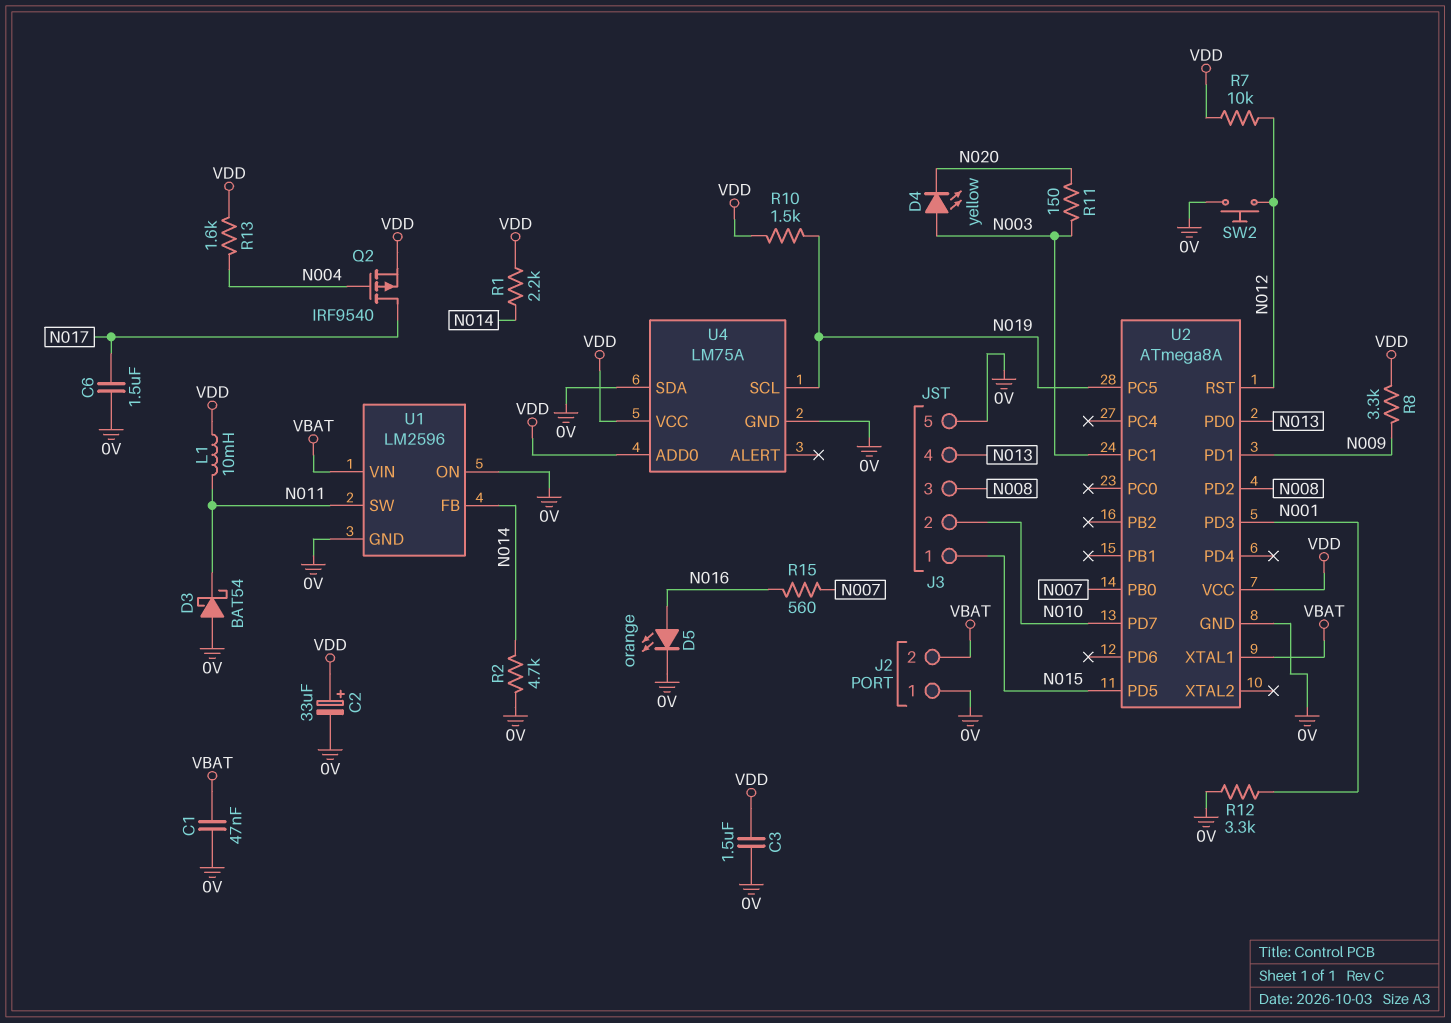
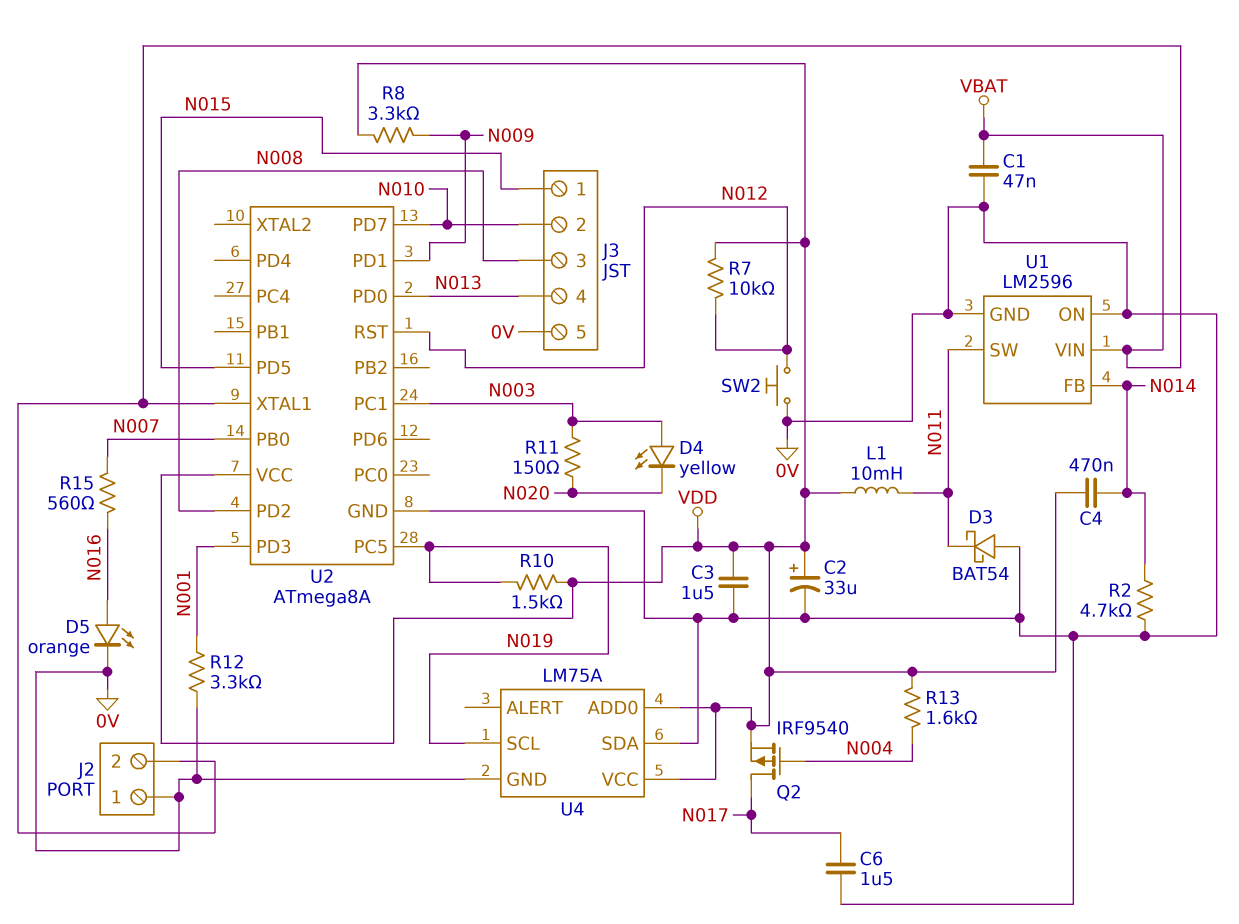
C4: none -> 470nF (N014, VDD)
R1: 2.2k (N014, VDD) -> none

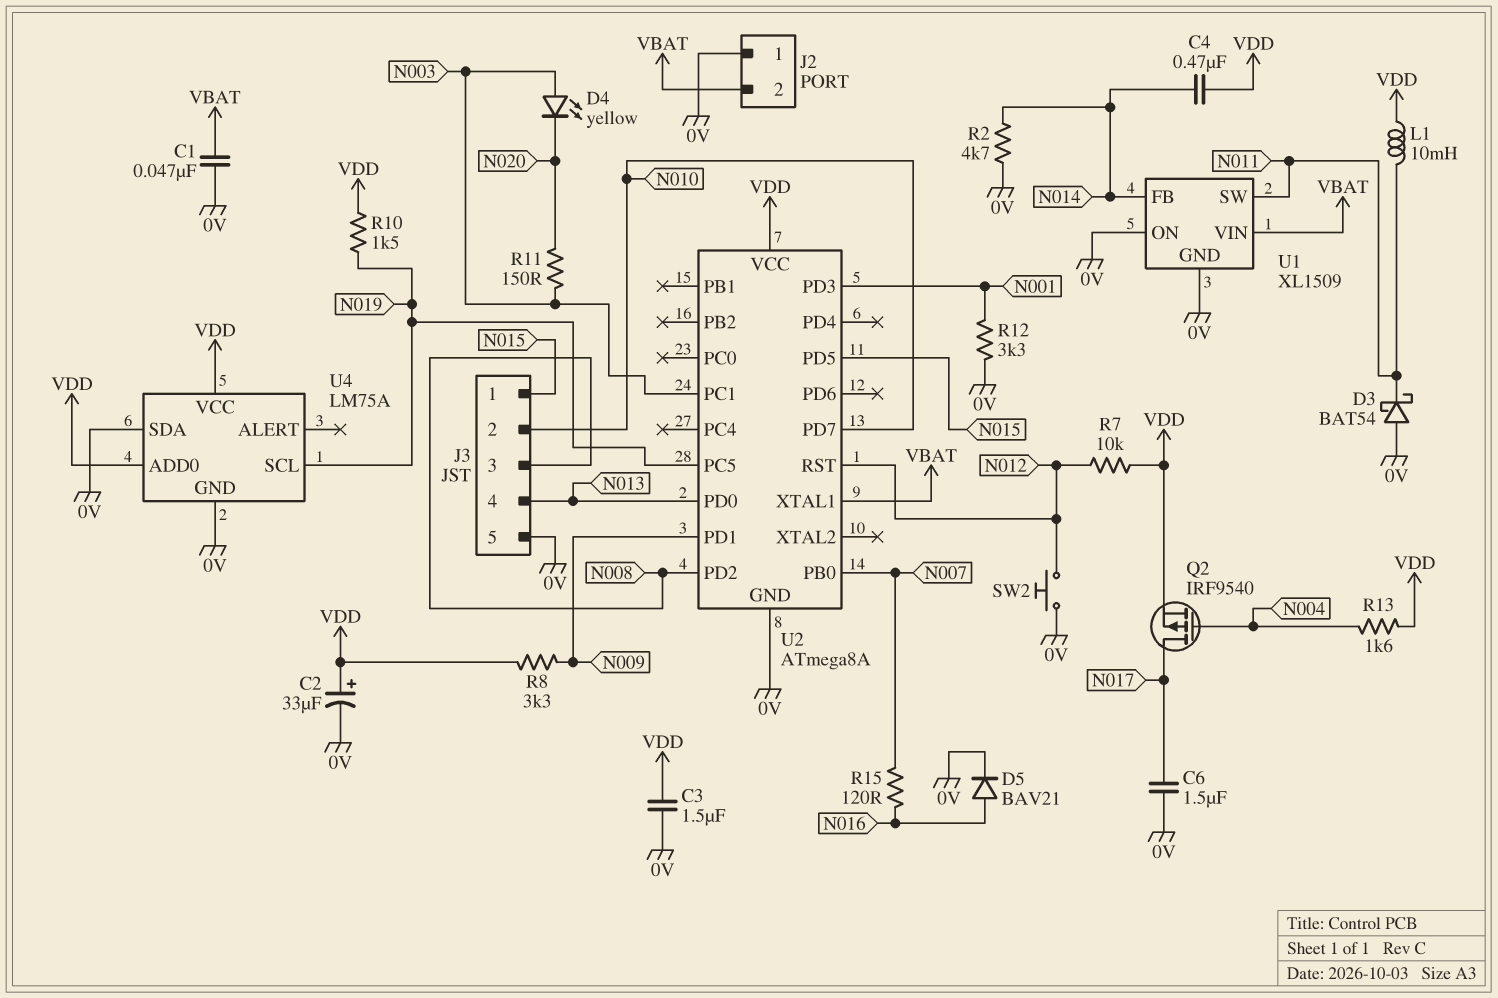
D5: LED orange (A N016, K 0V) -> diode BAV21 (A N016, K 0V)
R15: 560 (N007, N016) -> 120 (N007, N016)
U1: LM2596 -> XL1509

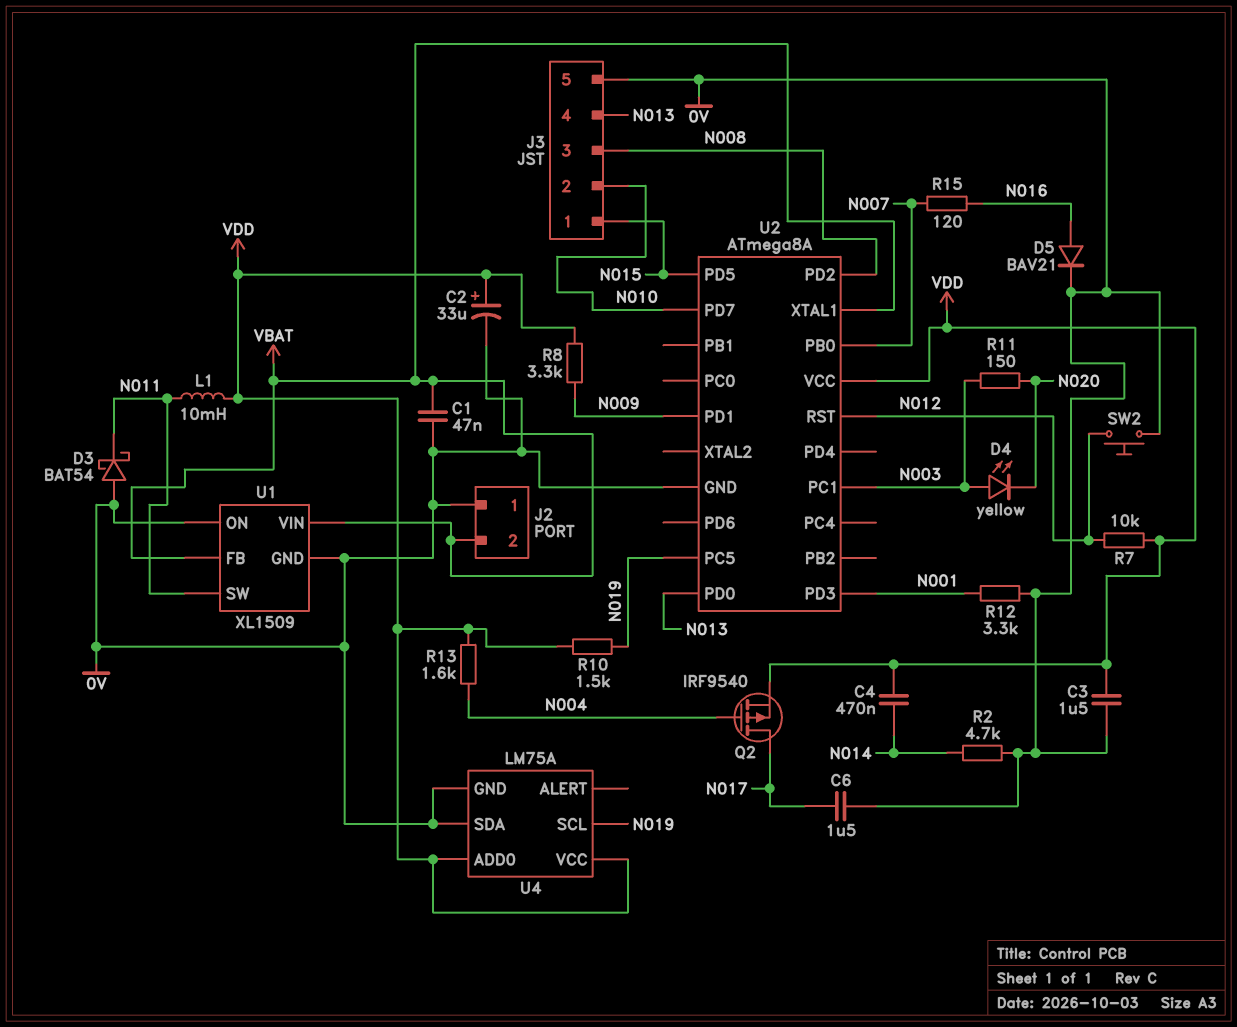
U1 pin FB: N014 -> VBAT

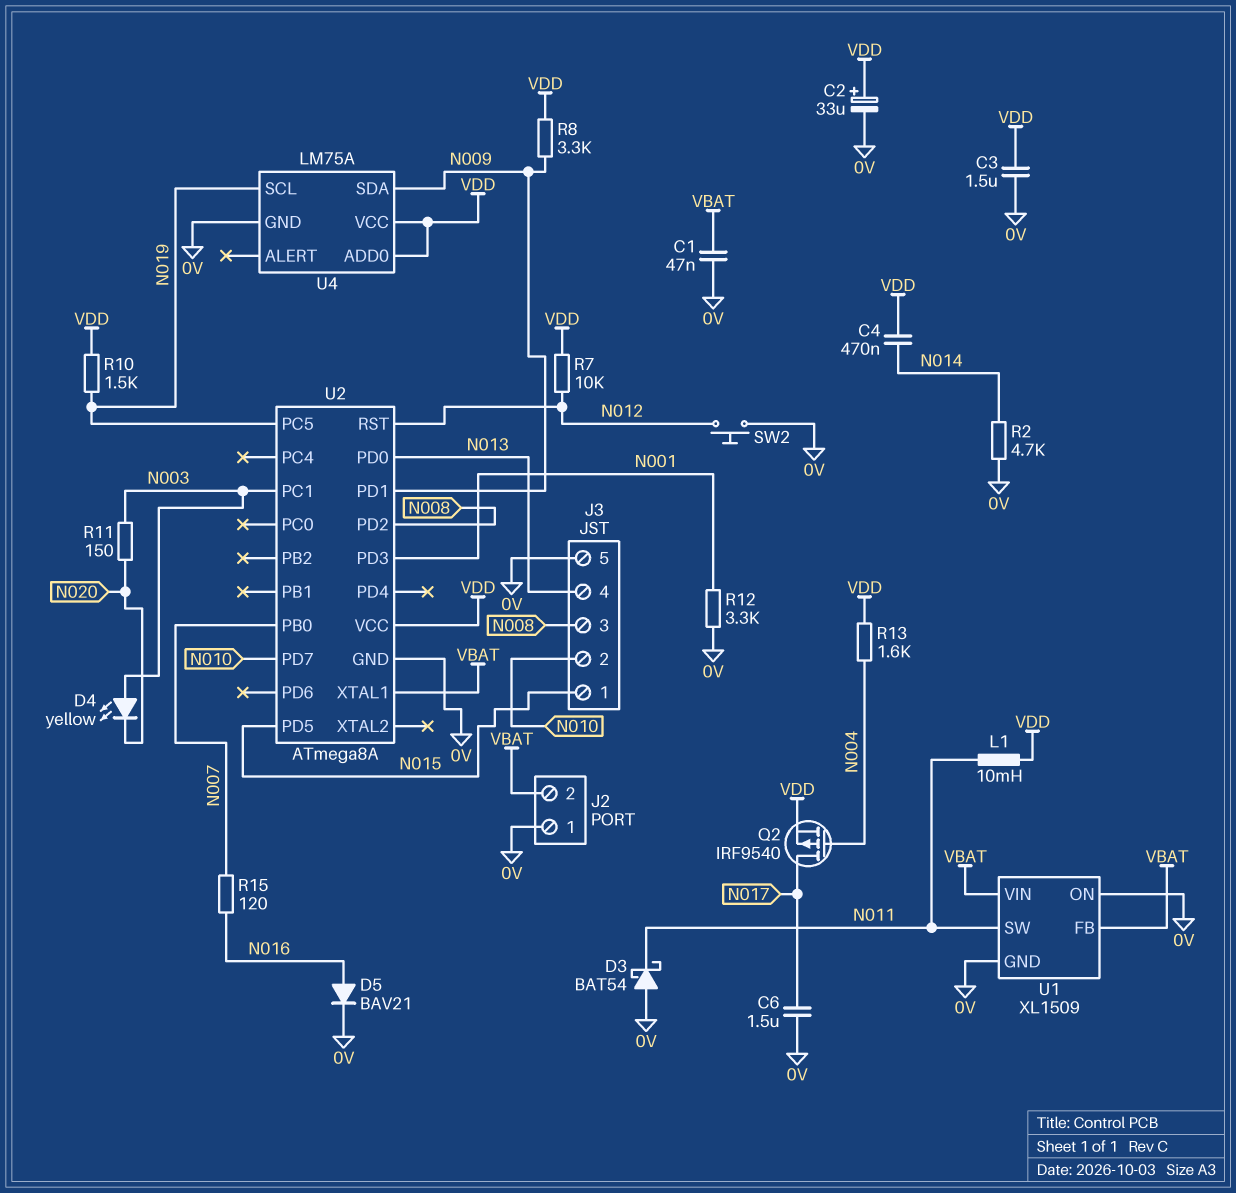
U4 pin SDA: 0V -> N009

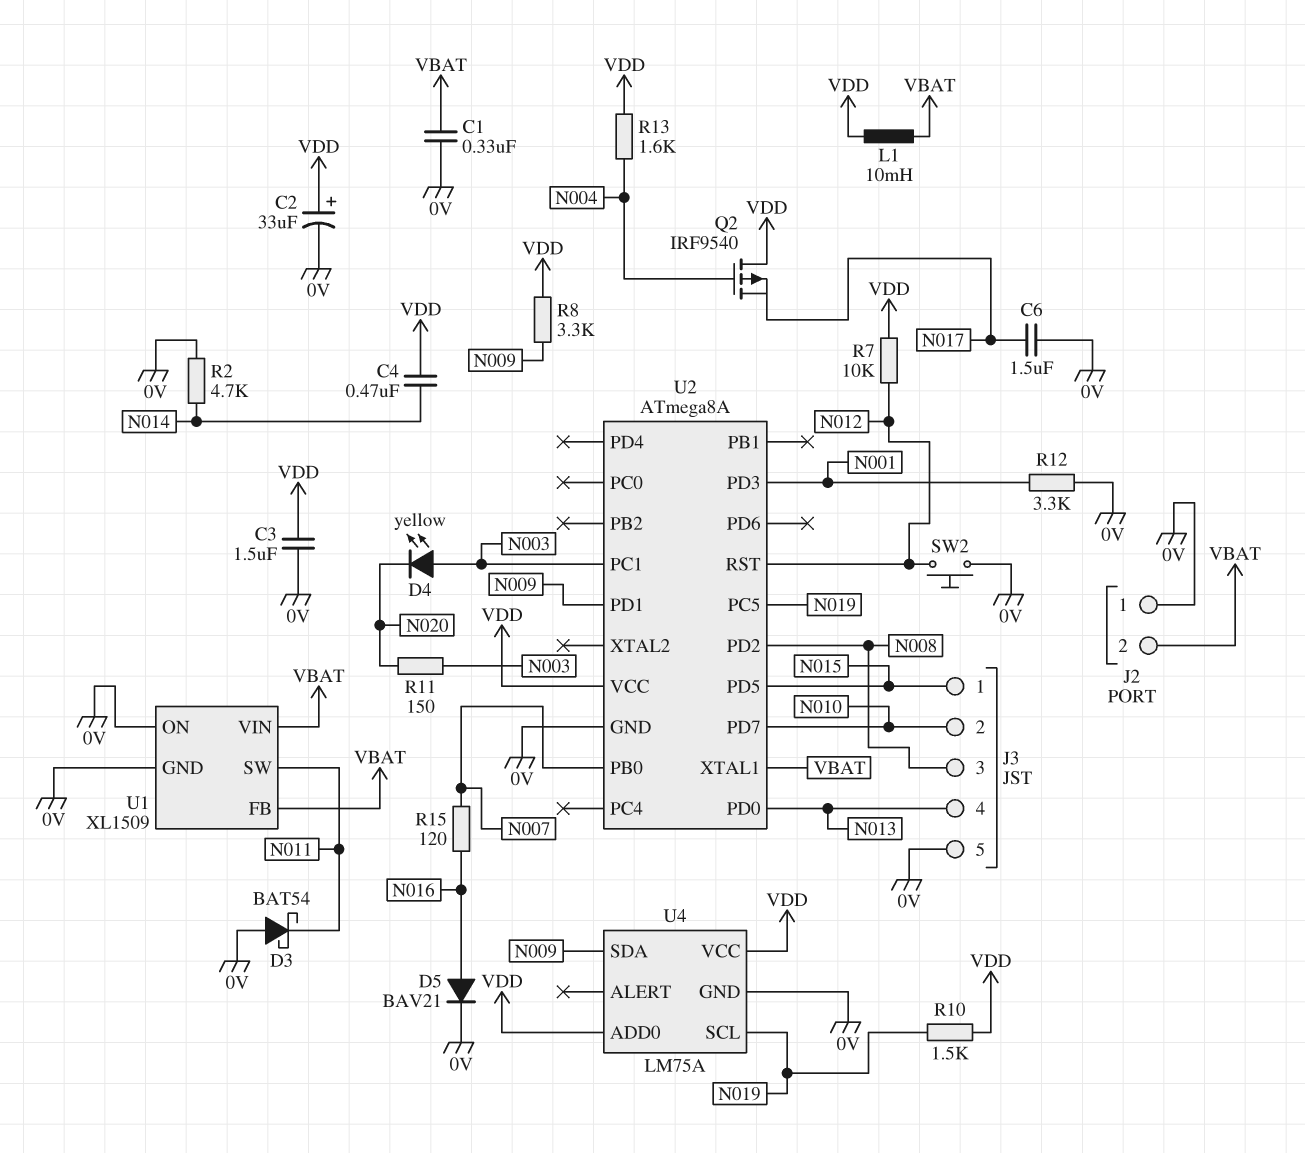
C1: 47nF (0V, VBAT) -> 330nF (0V, VBAT)
L1: 10mH (N011, VDD) -> 10mH (VBAT, VDD)
Q2: PMOS IRF9540 (G N004, D N017, S VDD) -> PMOS IRF9540 (G N004, D VDD, S N017)

